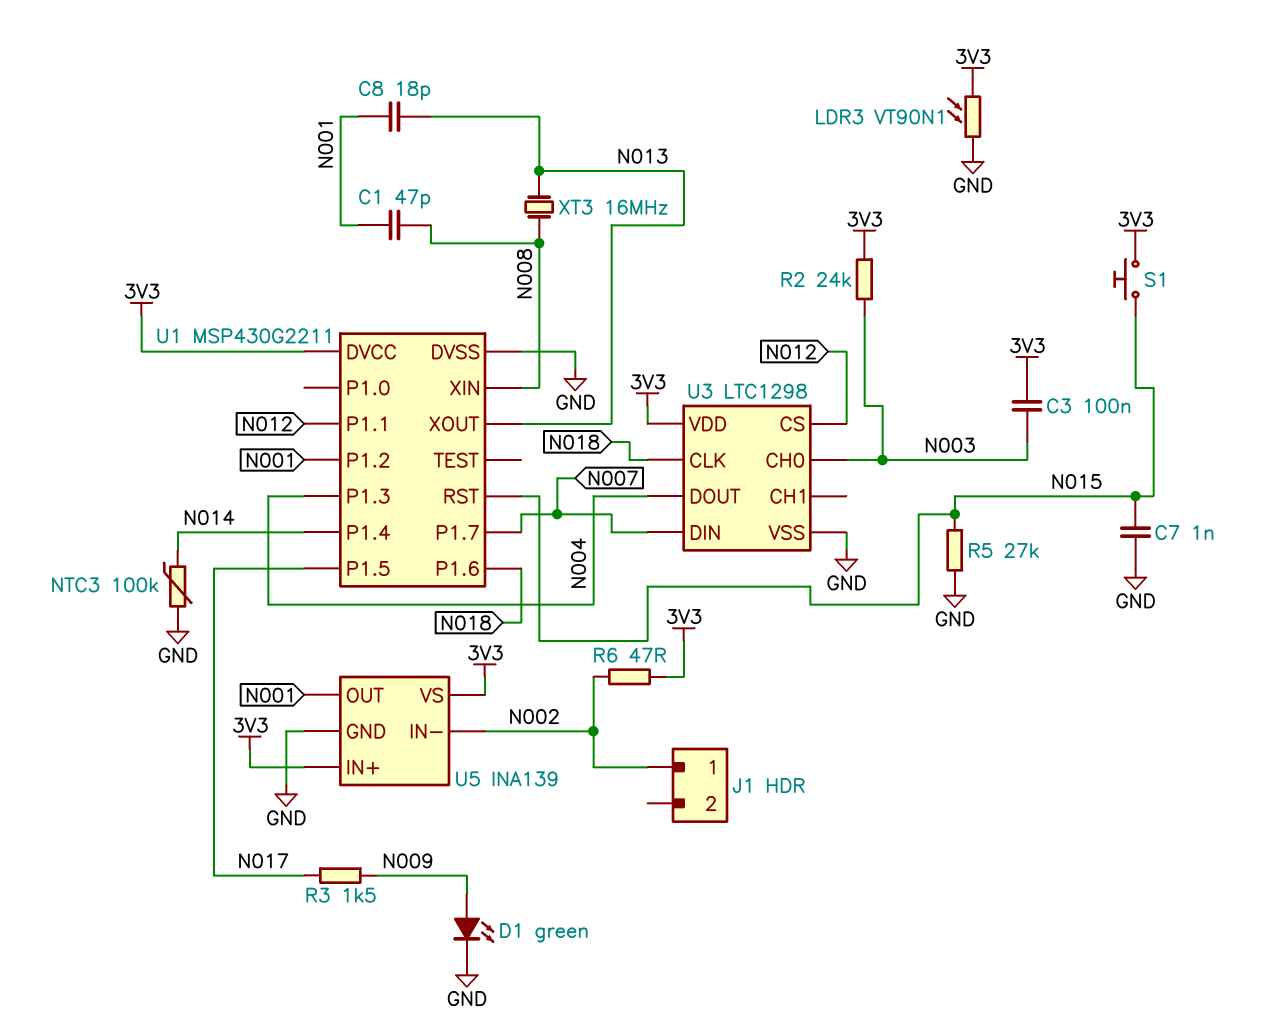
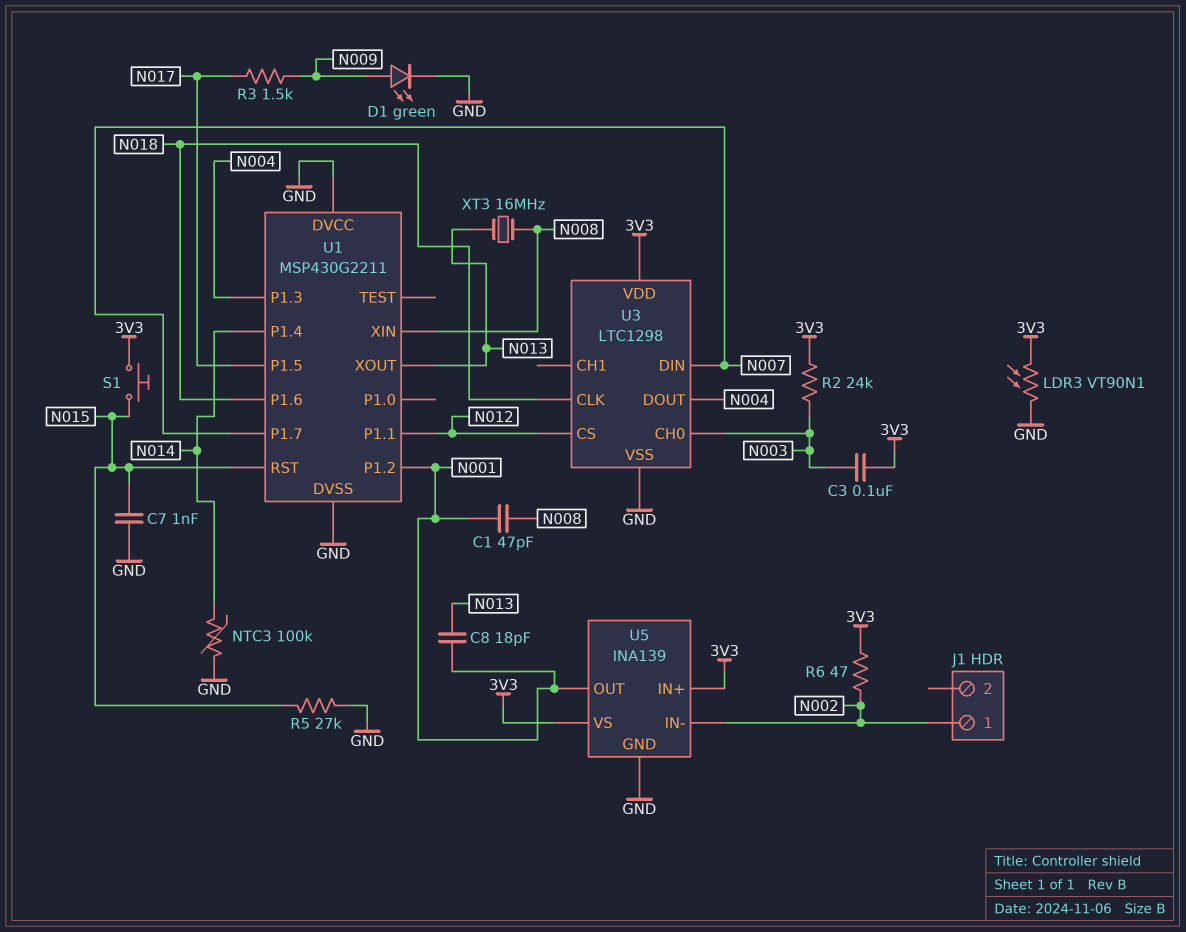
U1 pin DVCC: 3V3 -> GND

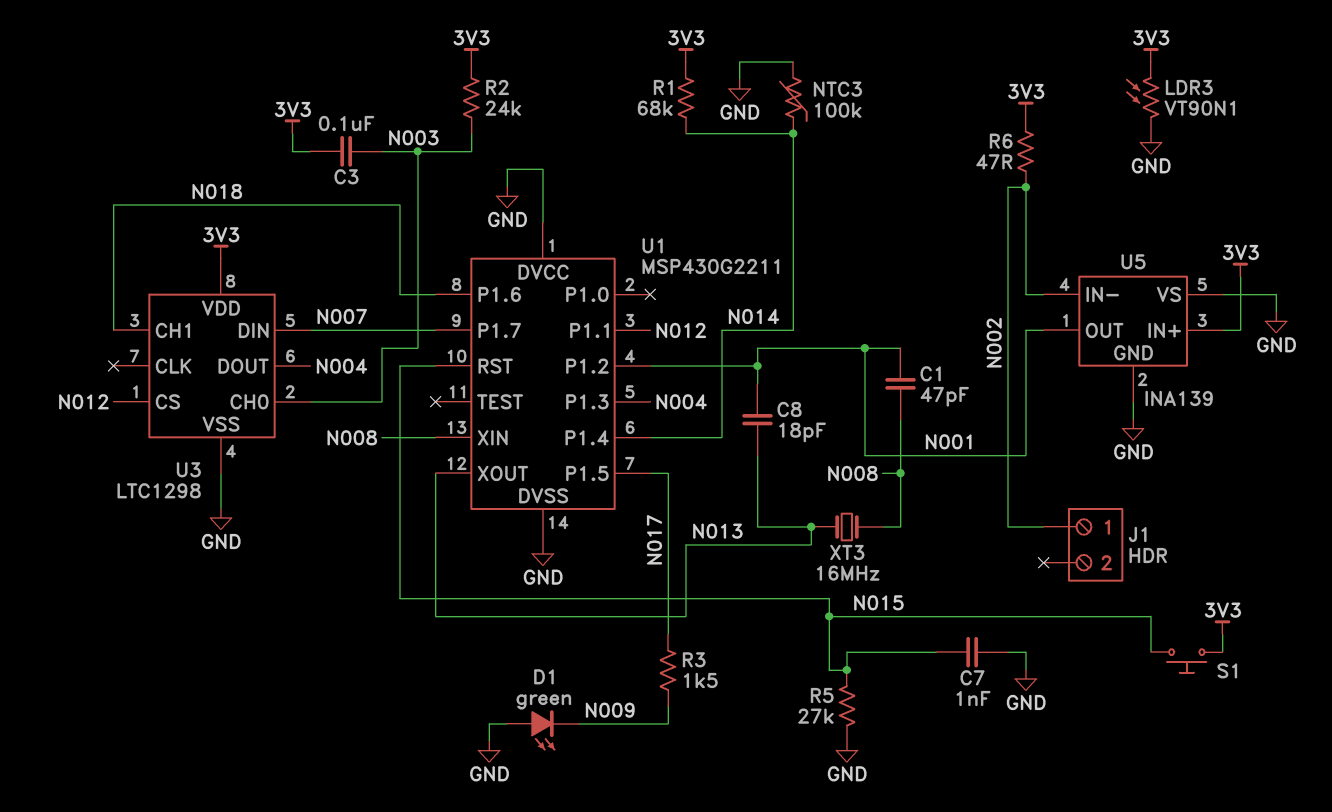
D1: LED green (A N009, K GND) -> LED green (A GND, K N009)
R1: none -> 68k (3V3, N014)
U3 pin CH1: none -> N018
U3 pin CLK: N018 -> none
U5 pin VS: 3V3 -> GND

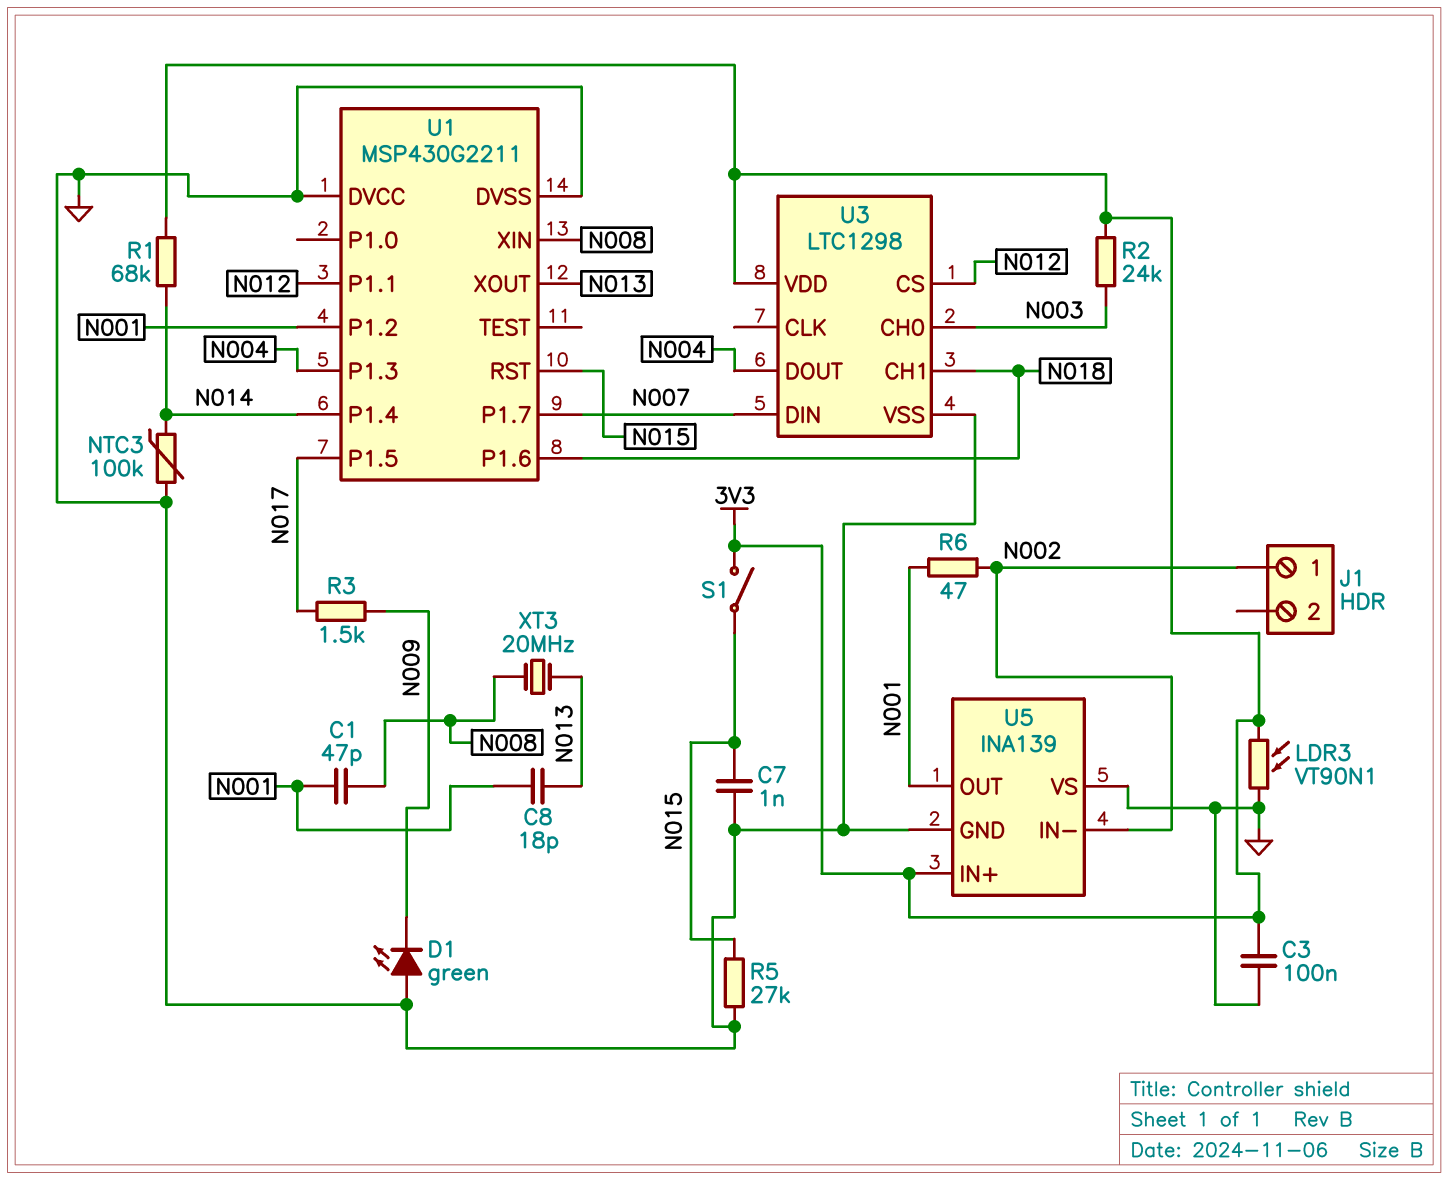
C3: 100nF (3V3, N003) -> 100nF (3V3, GND)
R6: 47 (3V3, N002) -> 47 (N001, N002)
S1: button (3V3, N015) -> switch (3V3, N015)
XT3: 16MHz (N008, N013) -> 20MHz (N008, N013)

